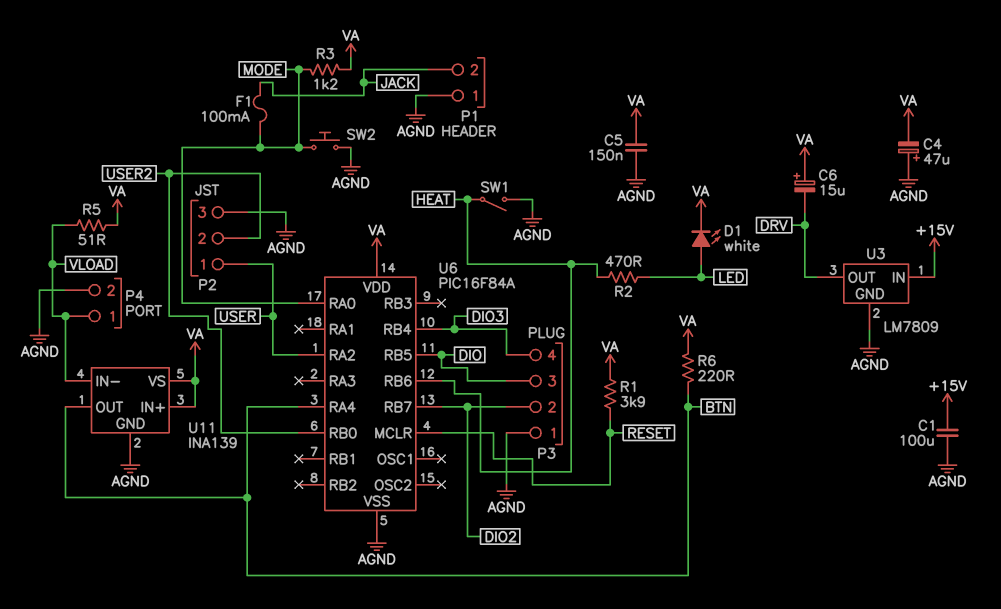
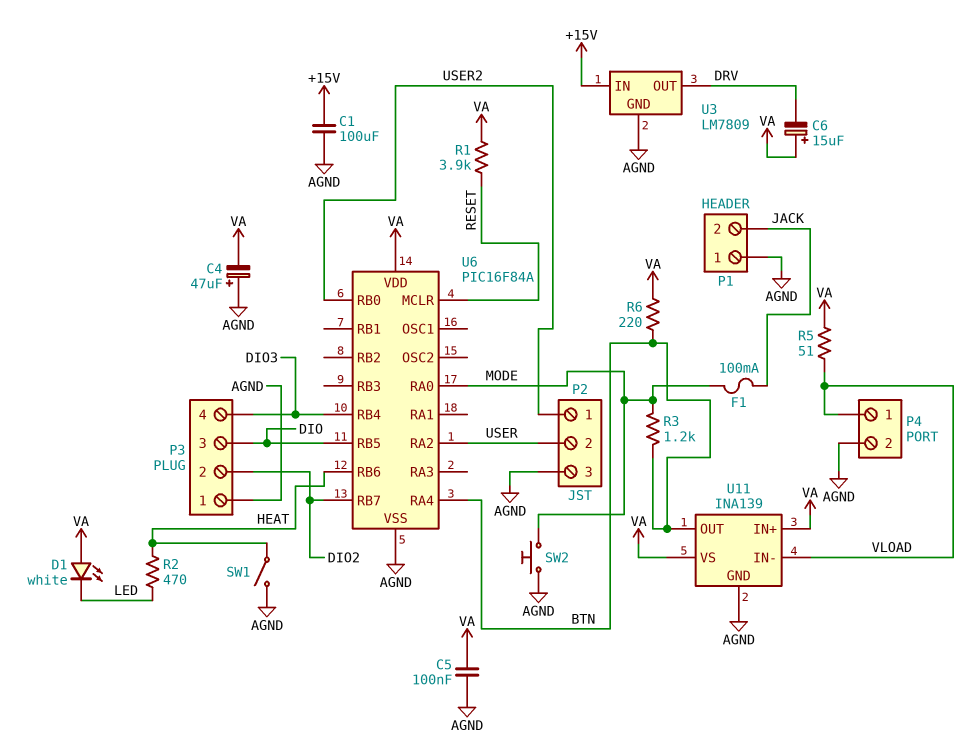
C5: 150nF (AGND, VA) -> 100nF (AGND, VA)
D1: LED white (A LED, K VA) -> LED white (A VA, K LED)
P2 pin 1: USER -> USER2
P2 pin 2: USER2 -> USER
R3: 1.2k (MODE, VA) -> 1.2k (BTN, MODE)

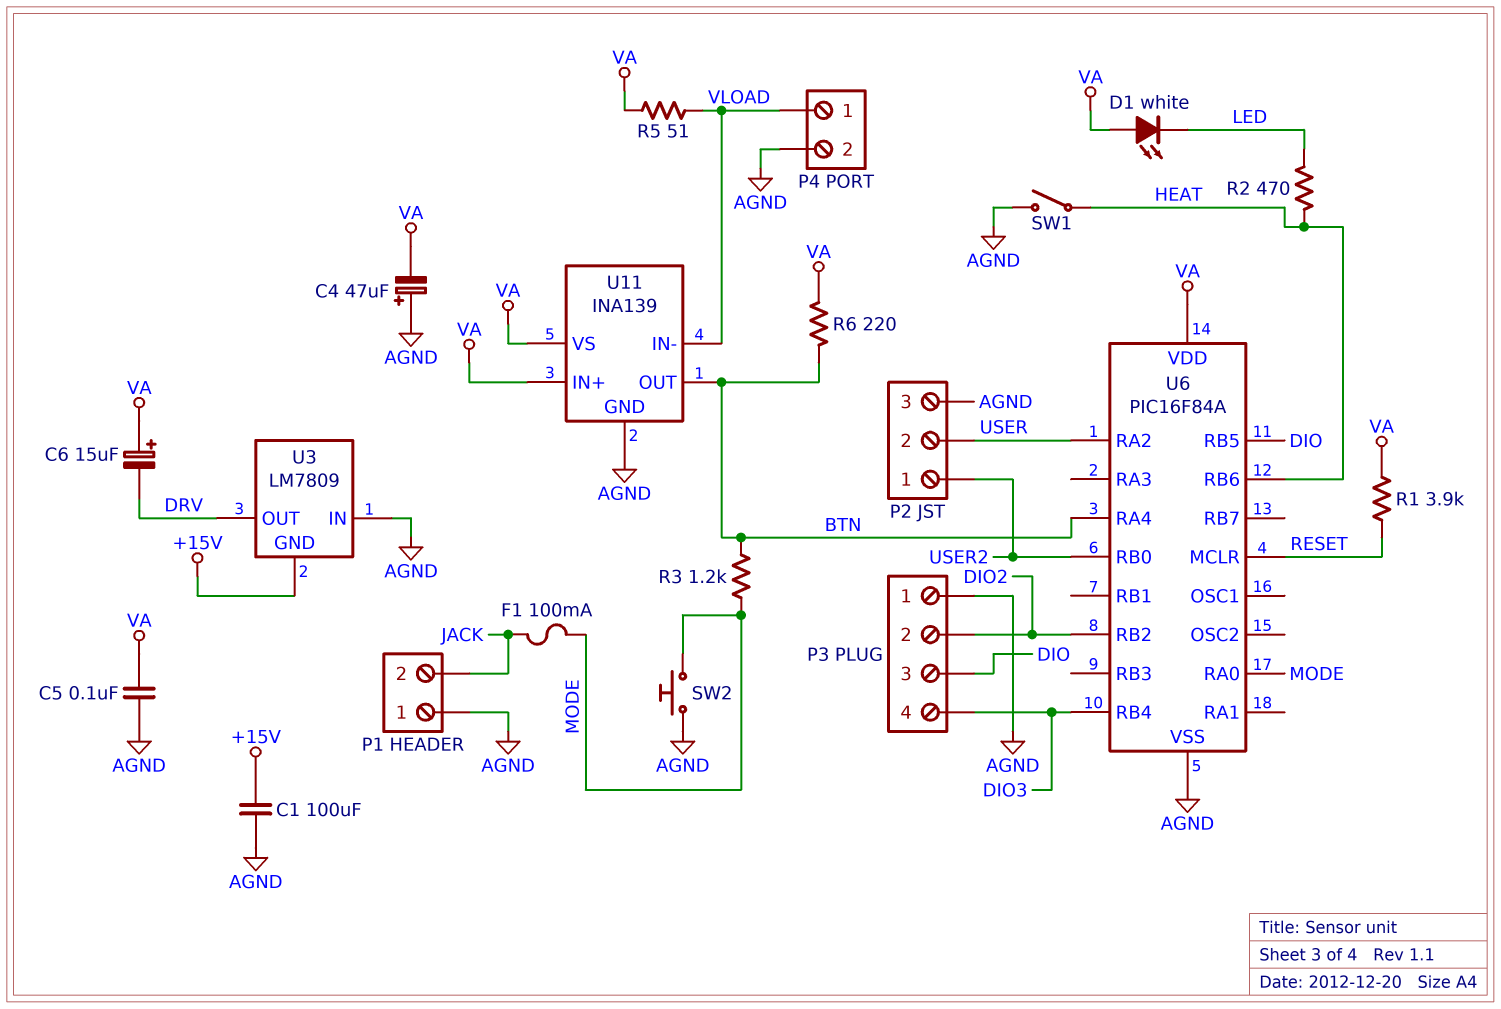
U3 pin GND: AGND -> +15V
U3 pin IN: +15V -> AGND
U6 pin RB2: none -> DIO2
U6 pin RB7: DIO2 -> none

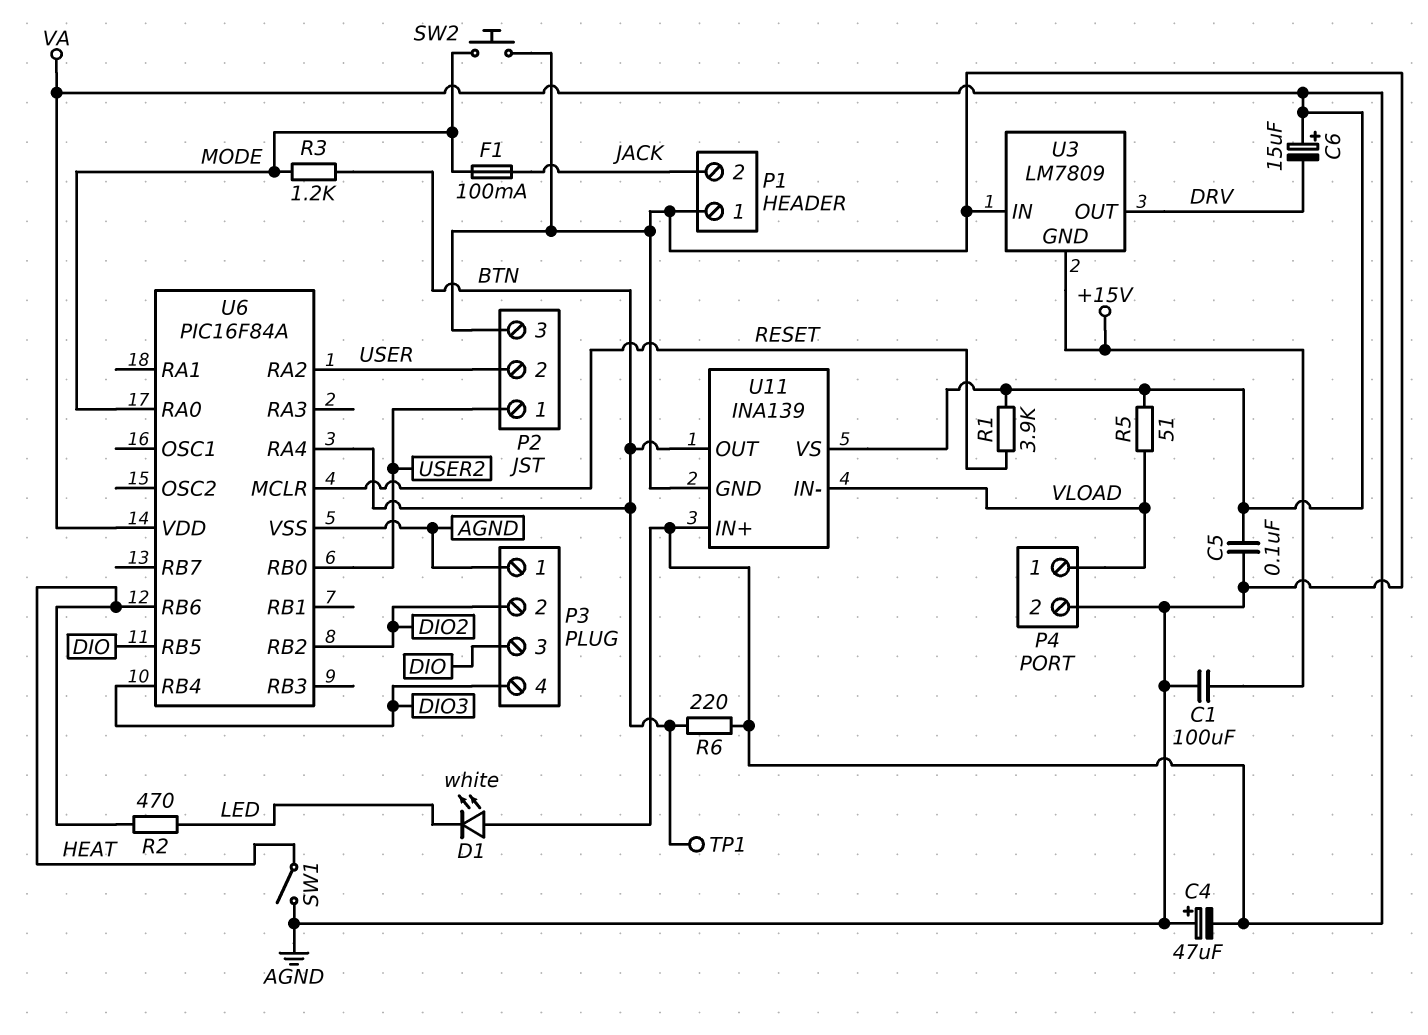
TP1: none -> test point (BTN)

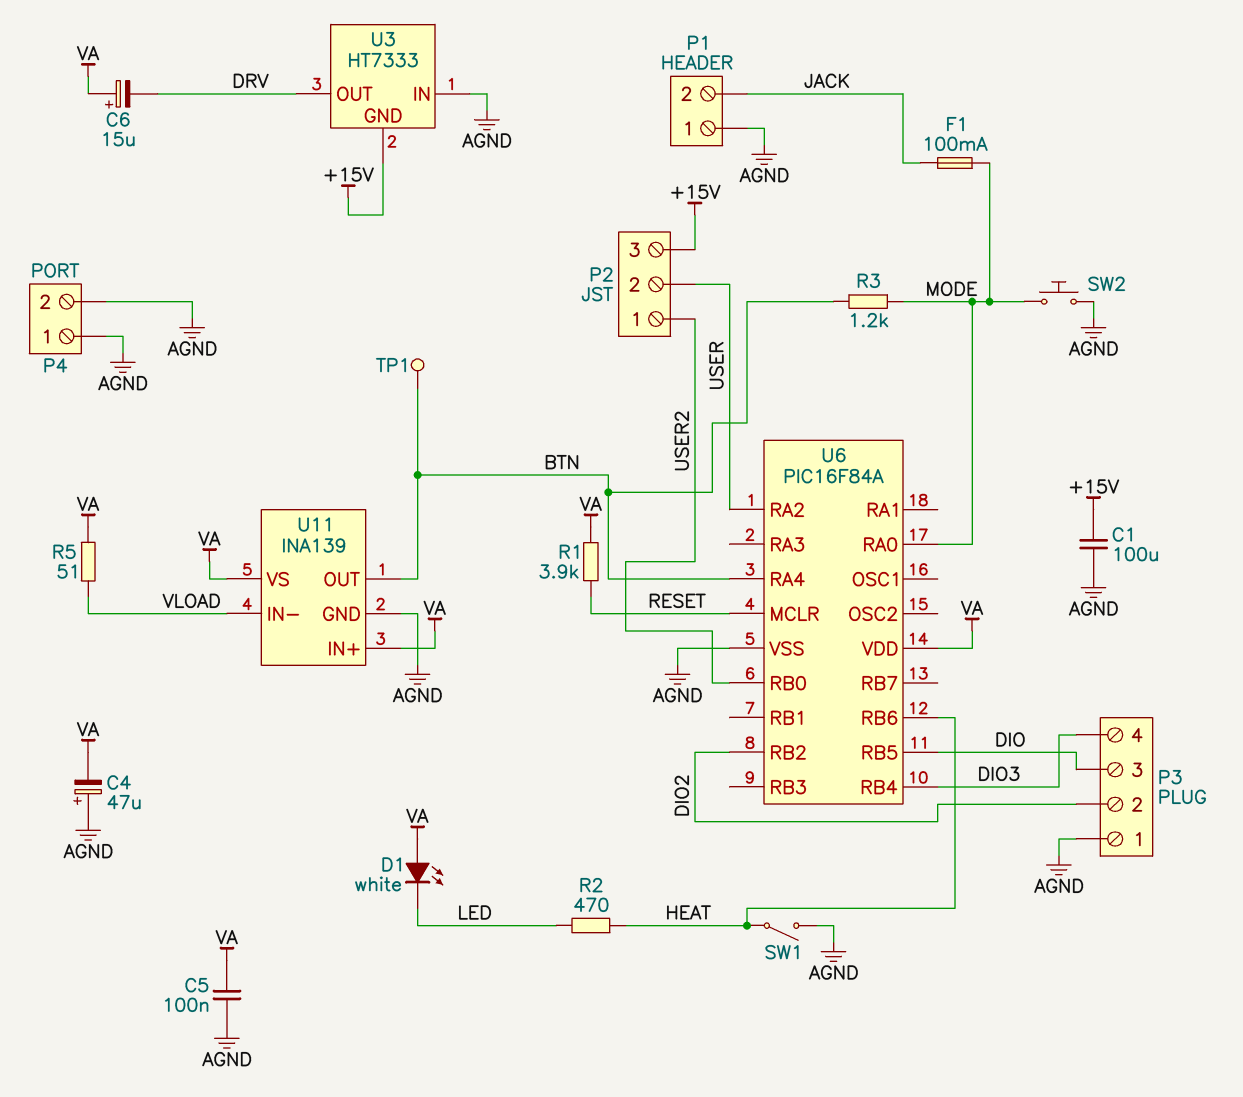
P2 pin 3: AGND -> +15V
P4 pin 1: VLOAD -> AGND
R6: 220 (BTN, VA) -> none
U3: LM7809 -> HT7333

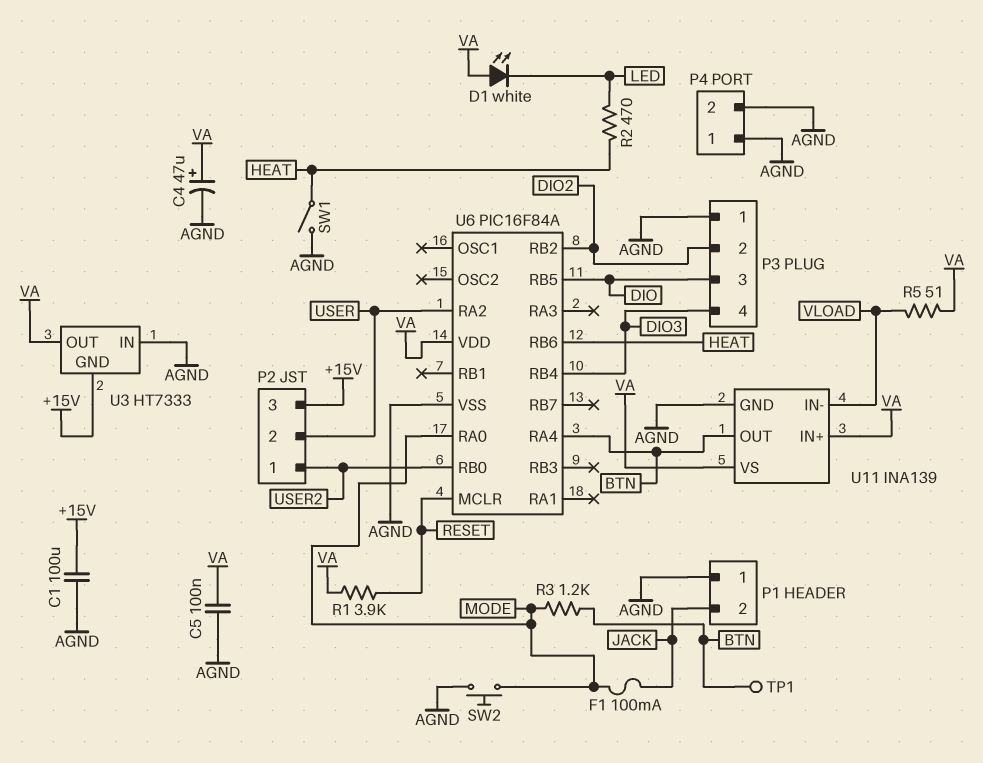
C4: 47uF (plus AGND, minus VA) -> 47uF (plus VA, minus AGND)
C6: 15uF (plus VA, minus DRV) -> none
U3 pin OUT: DRV -> VA

